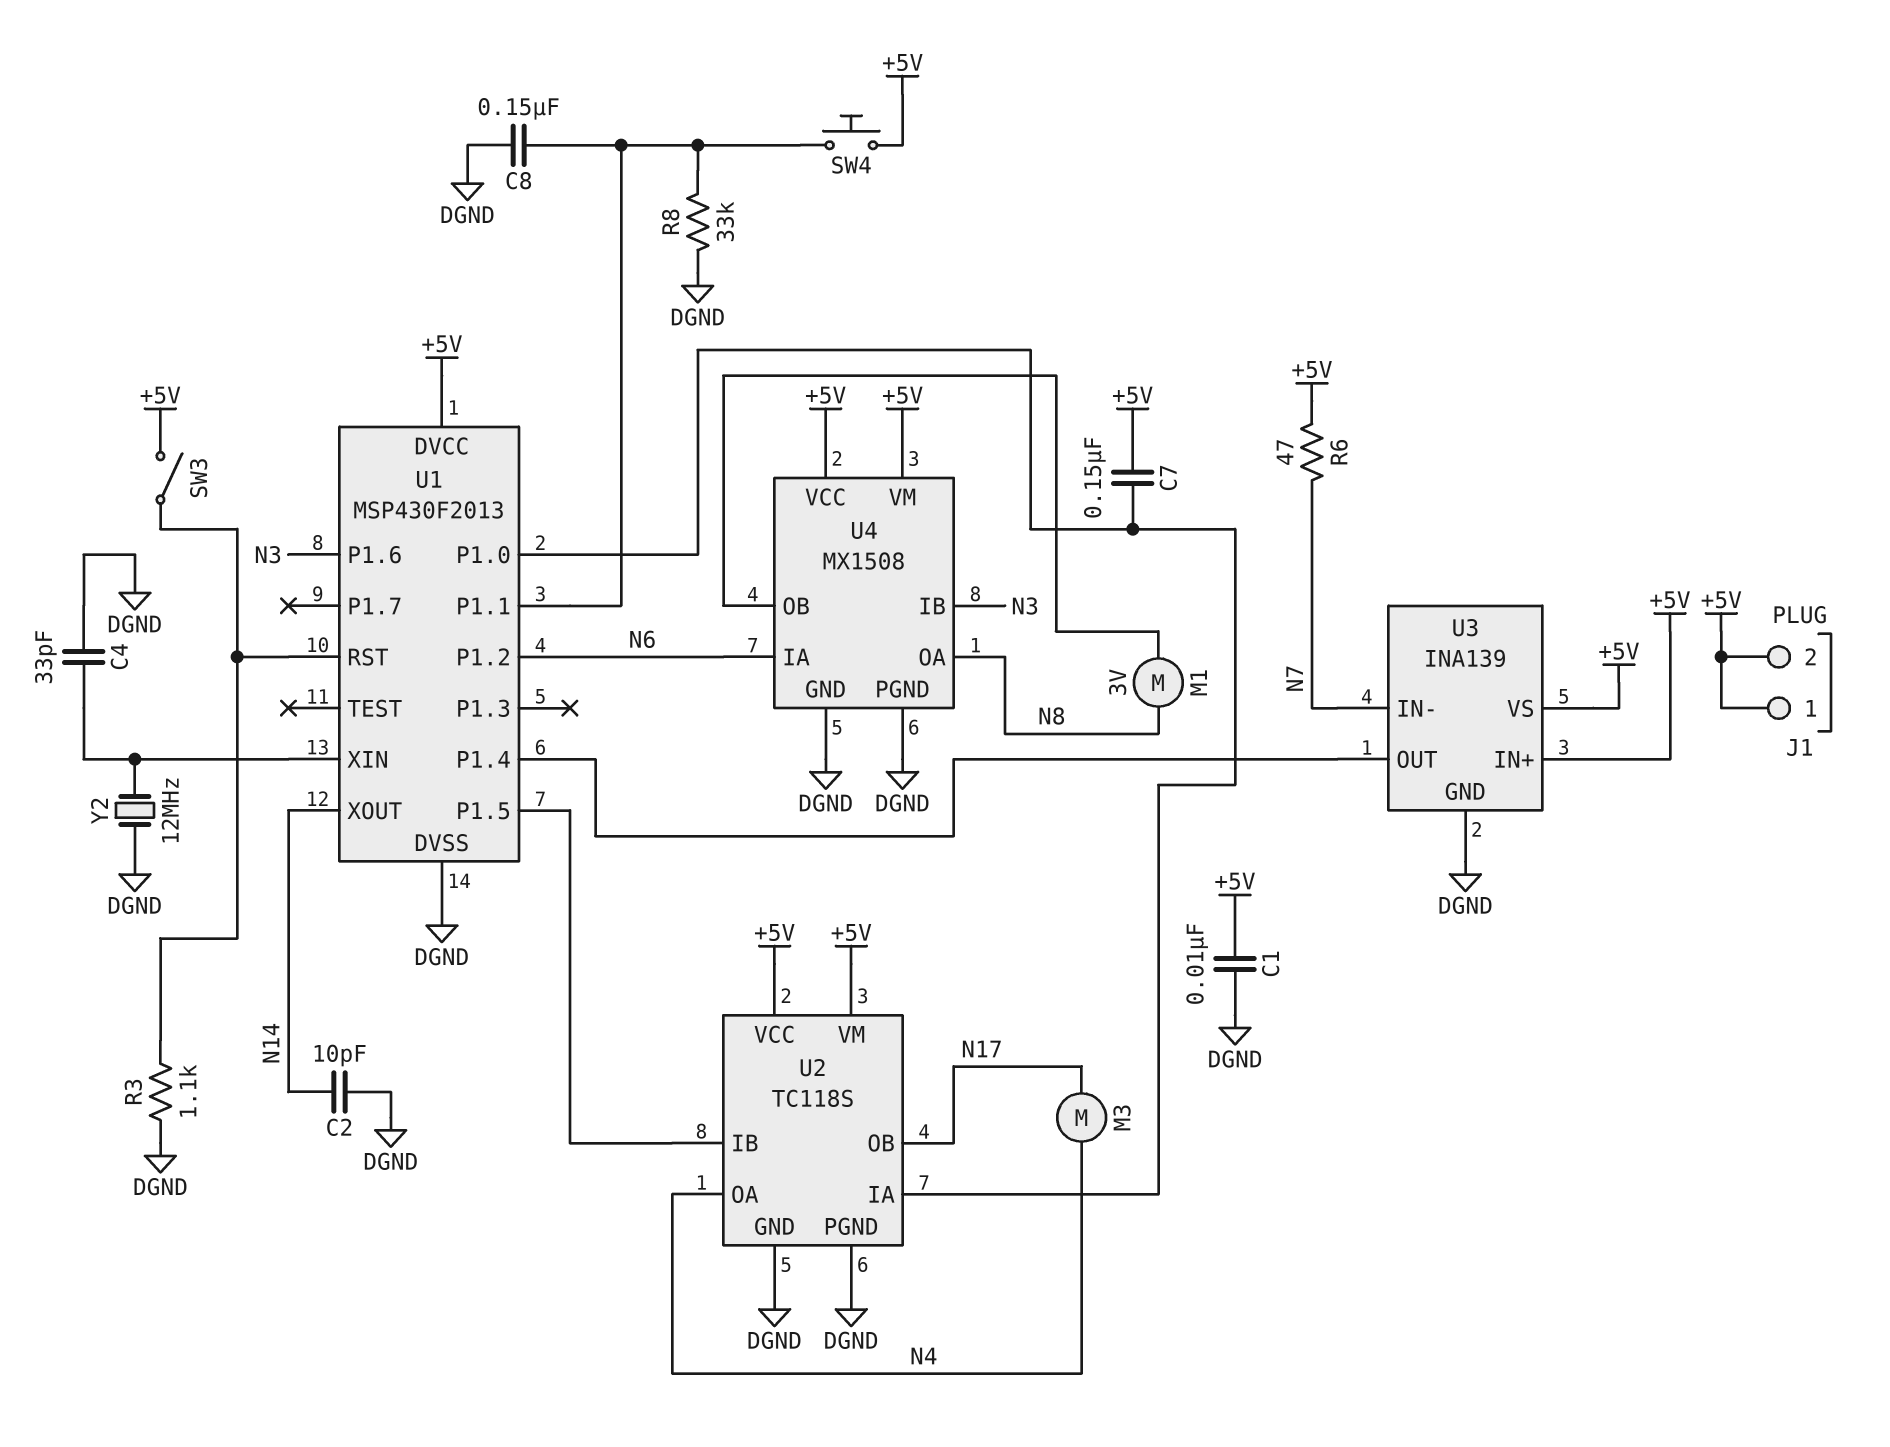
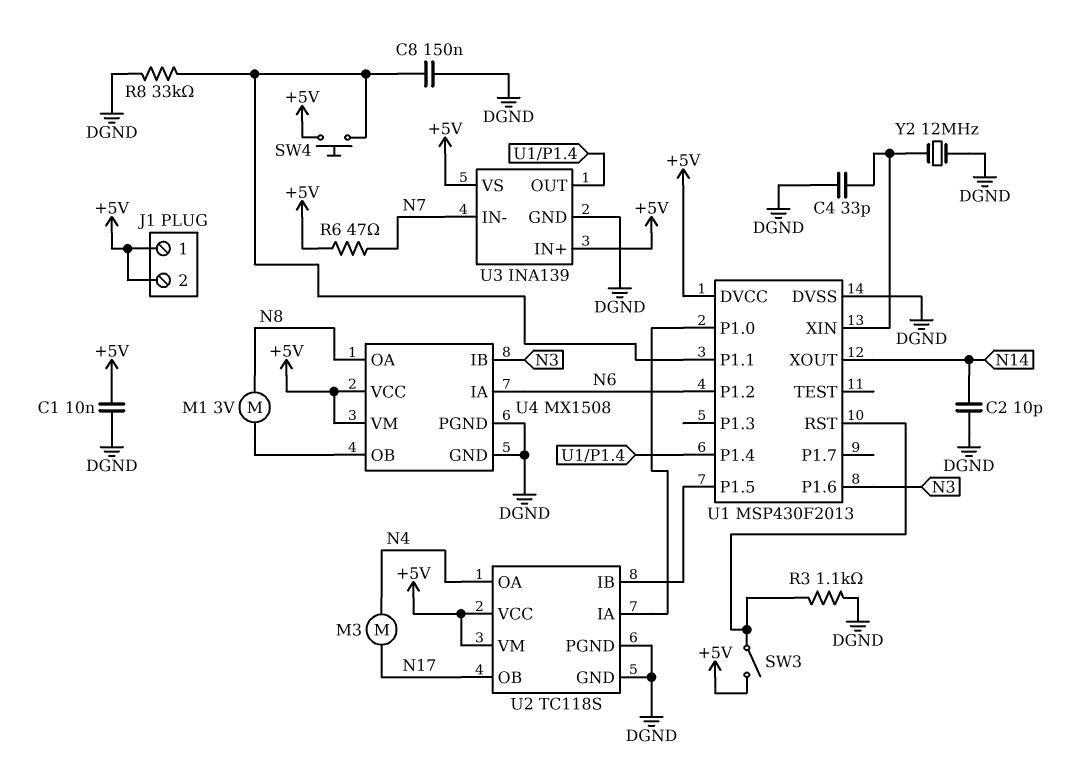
C7: 150nF (+5V, U1/P1.0) -> none

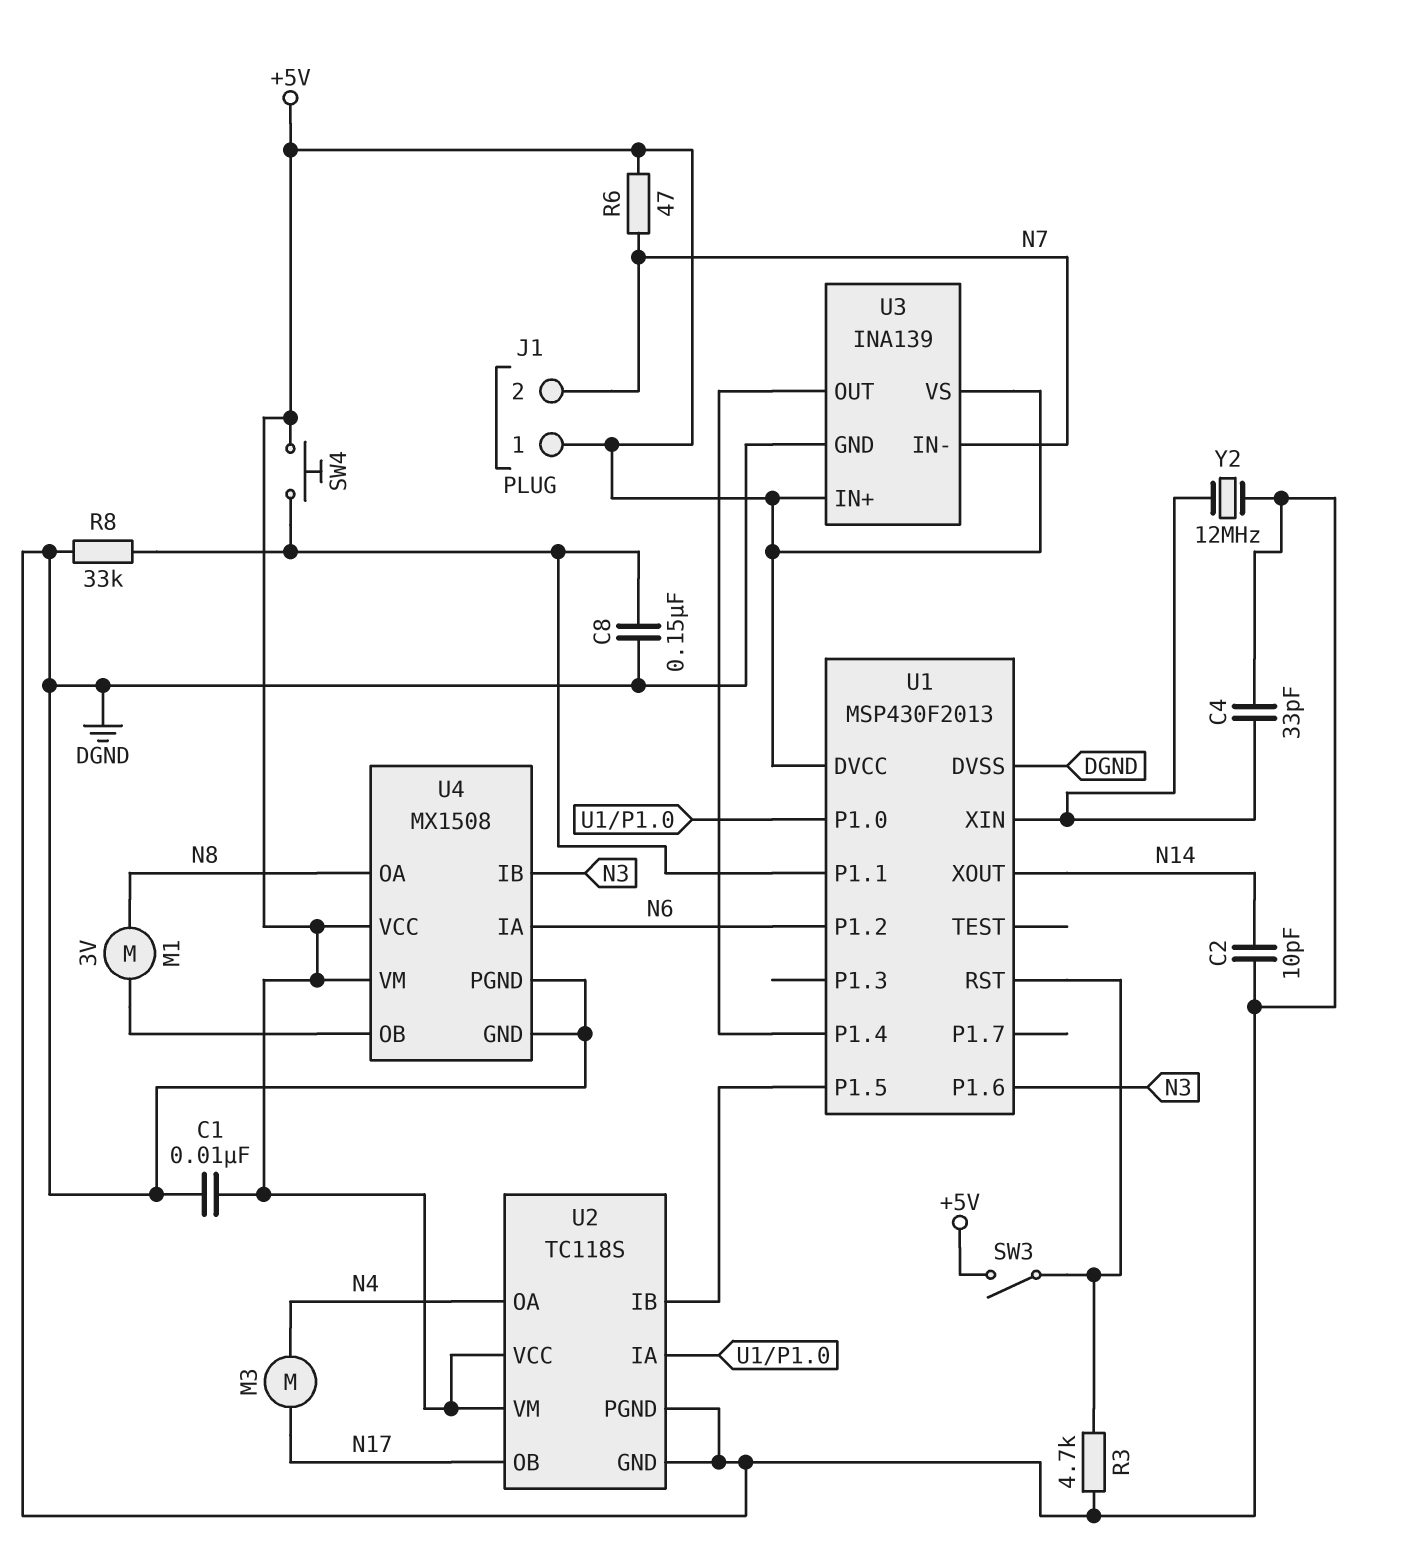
J1 pin 2: +5V -> N7
R3: 1.1k (DGND, U1/RST) -> 4.7k (DGND, U1/RST)

